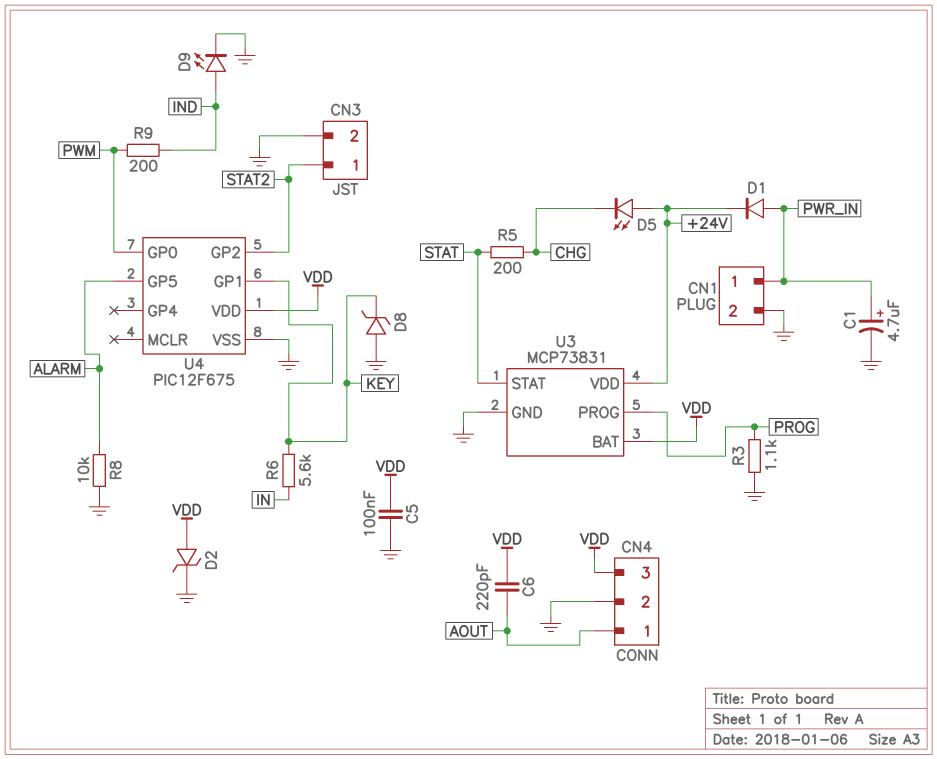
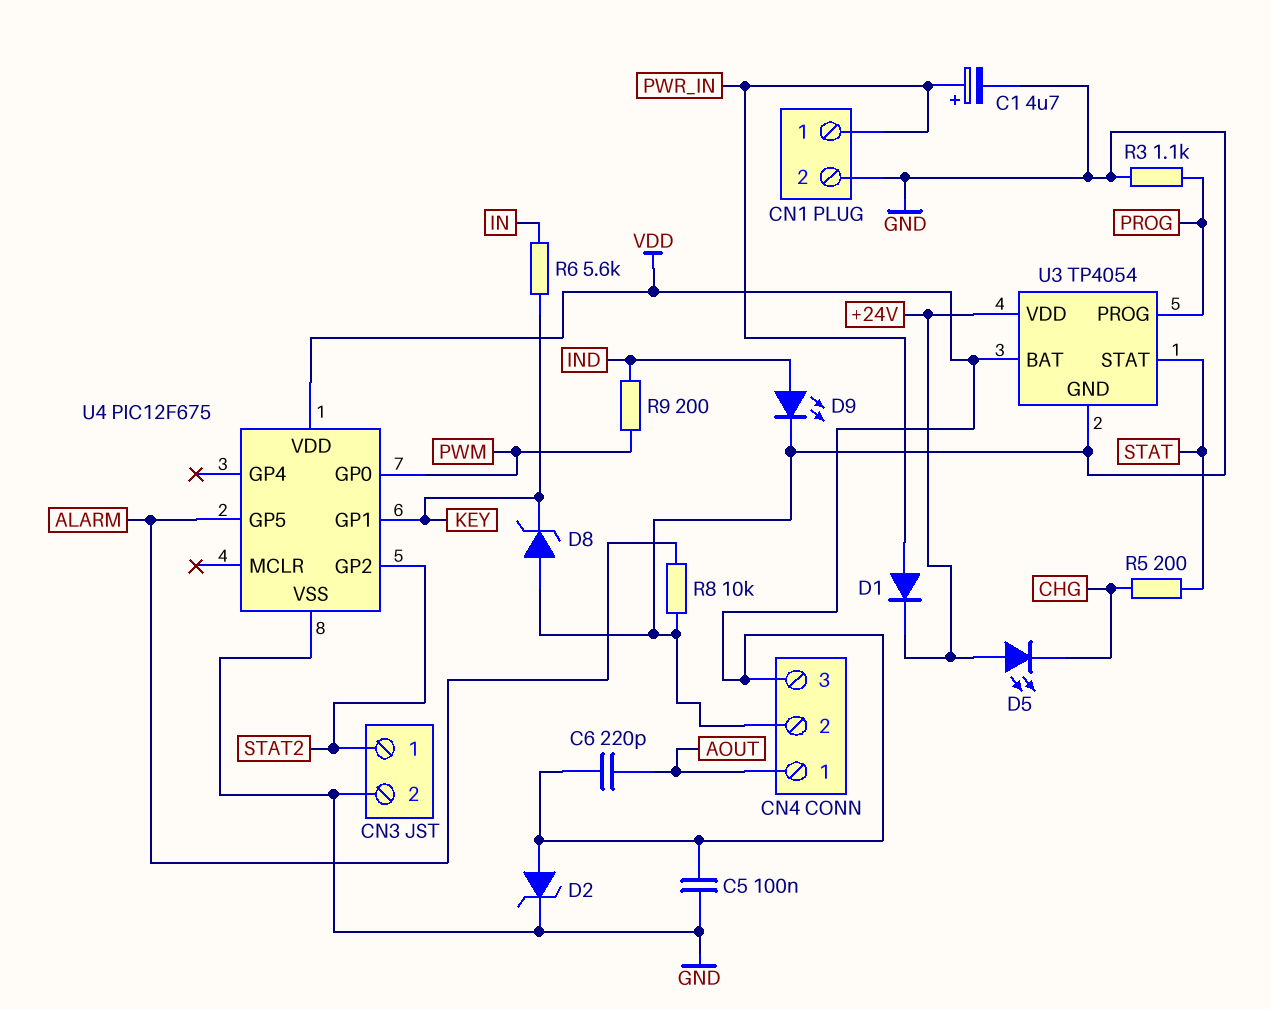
U3: MCP73831 -> TP4054

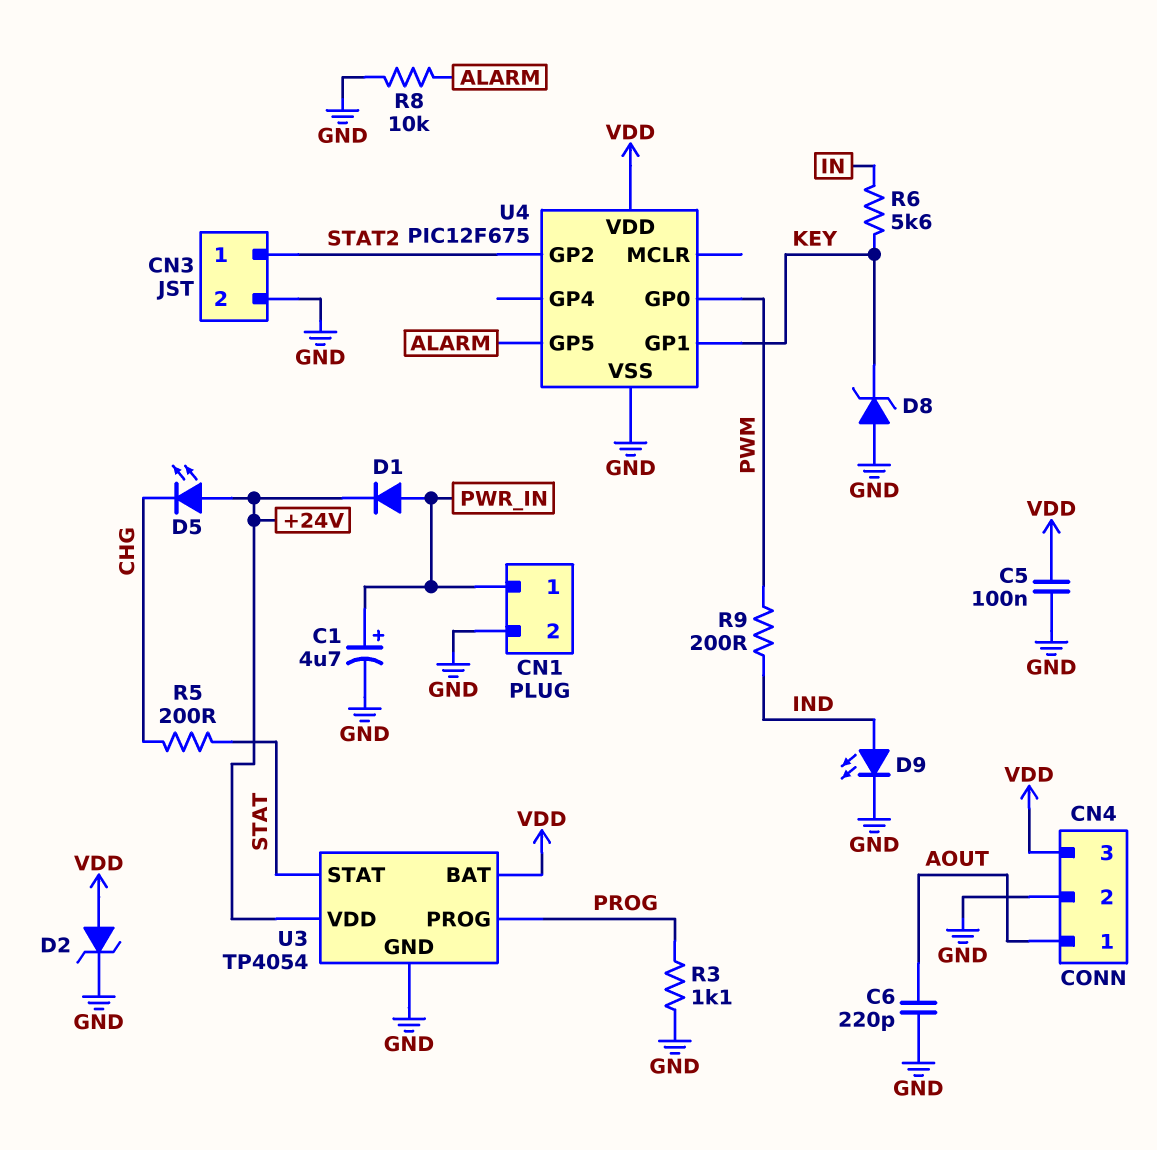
C6: 220pF (AOUT, VDD) -> 220pF (AOUT, GND)

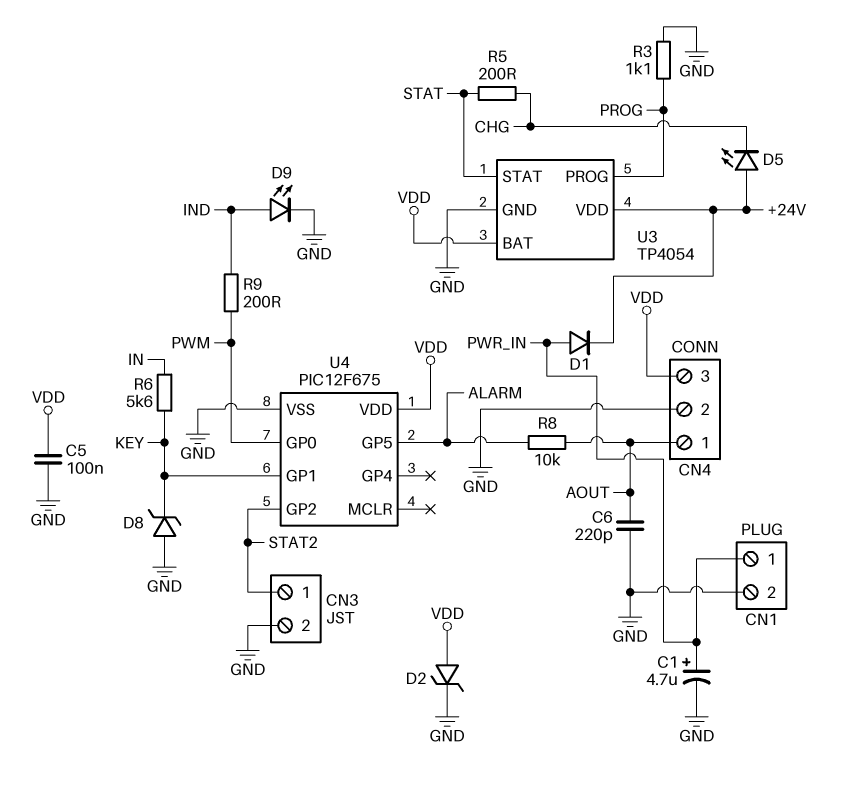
R8: 10k (ALARM, GND) -> 10k (ALARM, AOUT)

